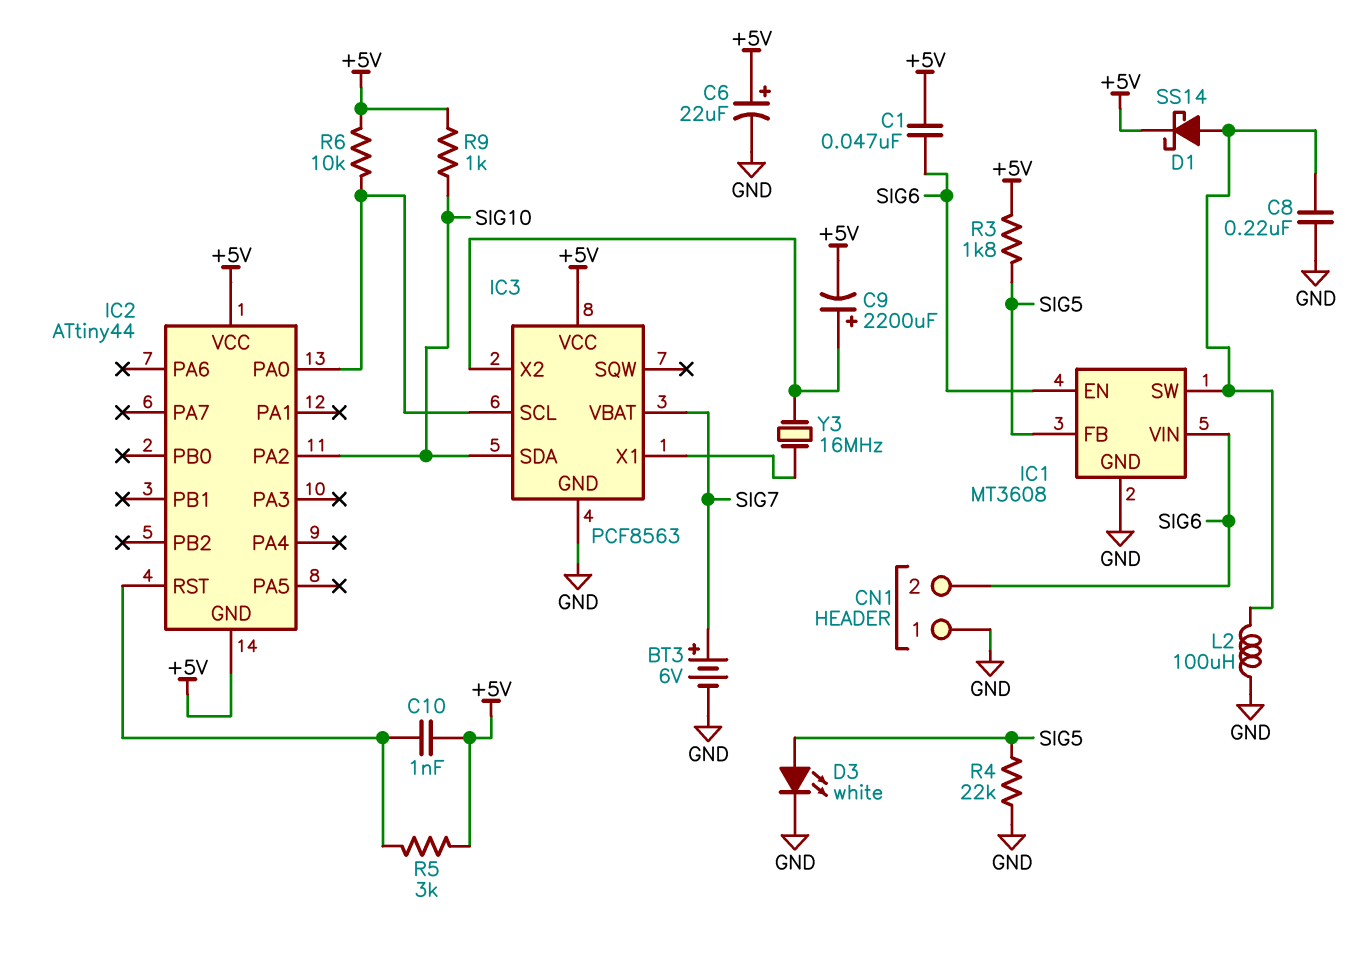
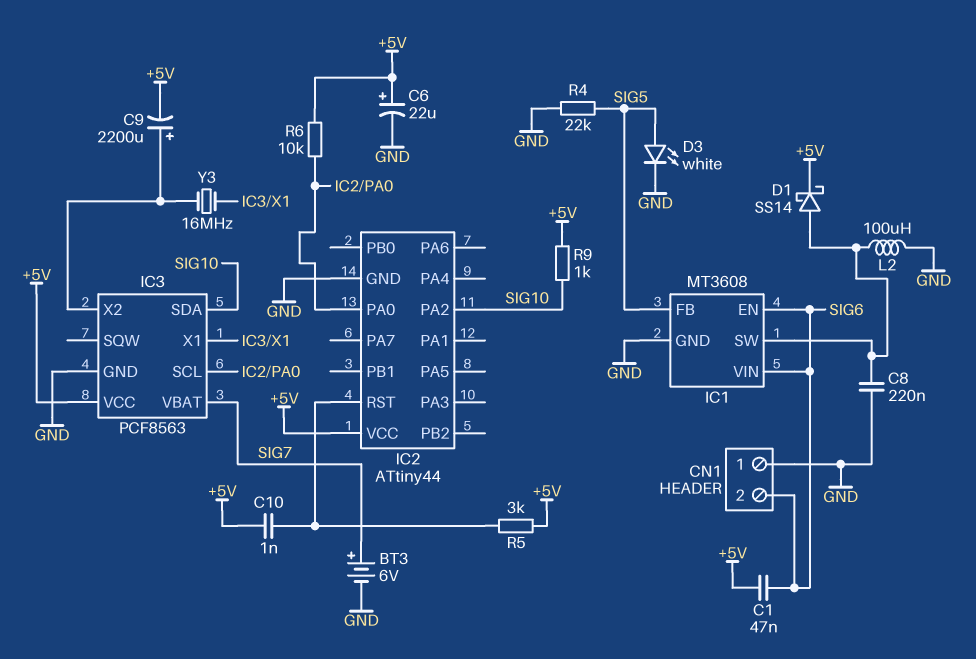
IC2 pin GND: +5V -> GND
R3: 1.8k (+5V, SIG5) -> none

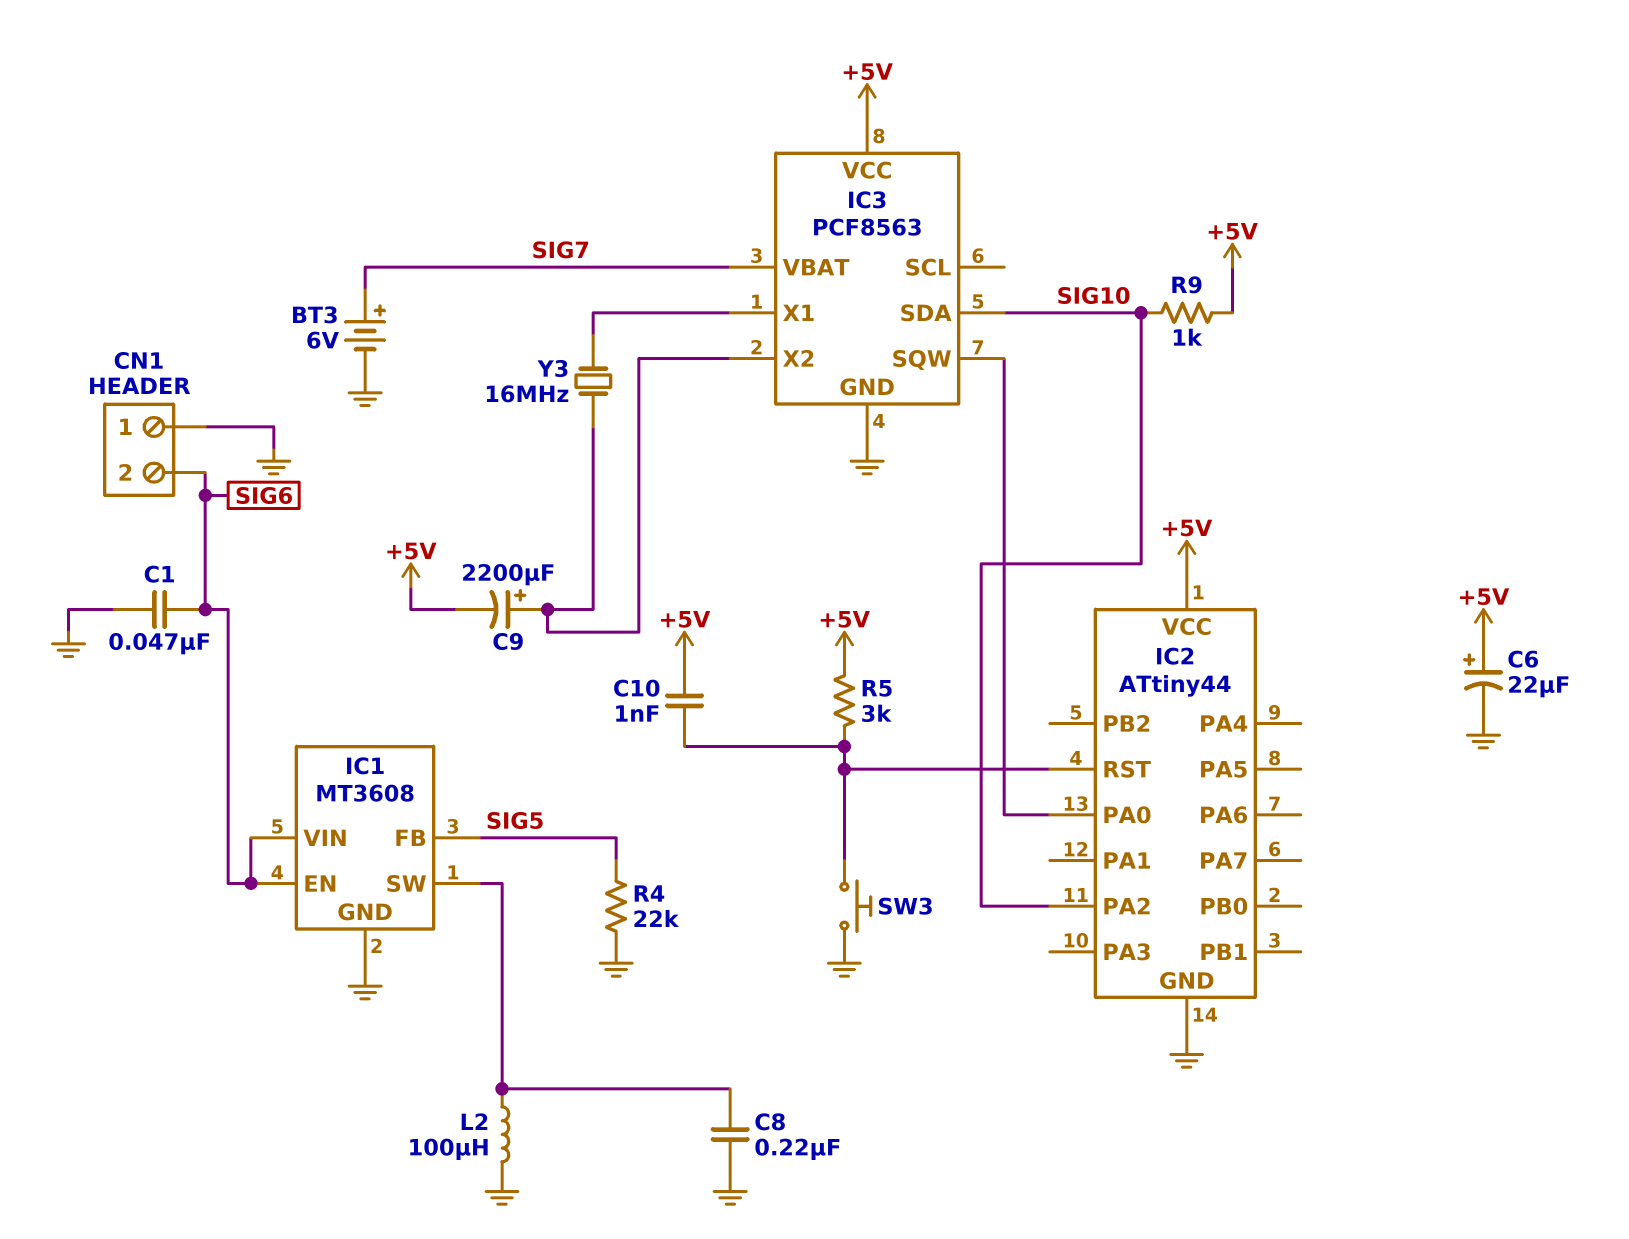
C1: 47nF (+5V, SIG6) -> 47nF (GND, SIG6)
D1: schottky SS14 (A IC1/SW, K +5V) -> none
D3: LED white (A SIG5, K GND) -> none
IC3 pin SCL: IC2/PA0 -> none
IC3 pin SQW: none -> IC2/PA0
R6: 10k (+5V, IC2/PA0) -> none
SW3: none -> button (GND, IC2/RST)

